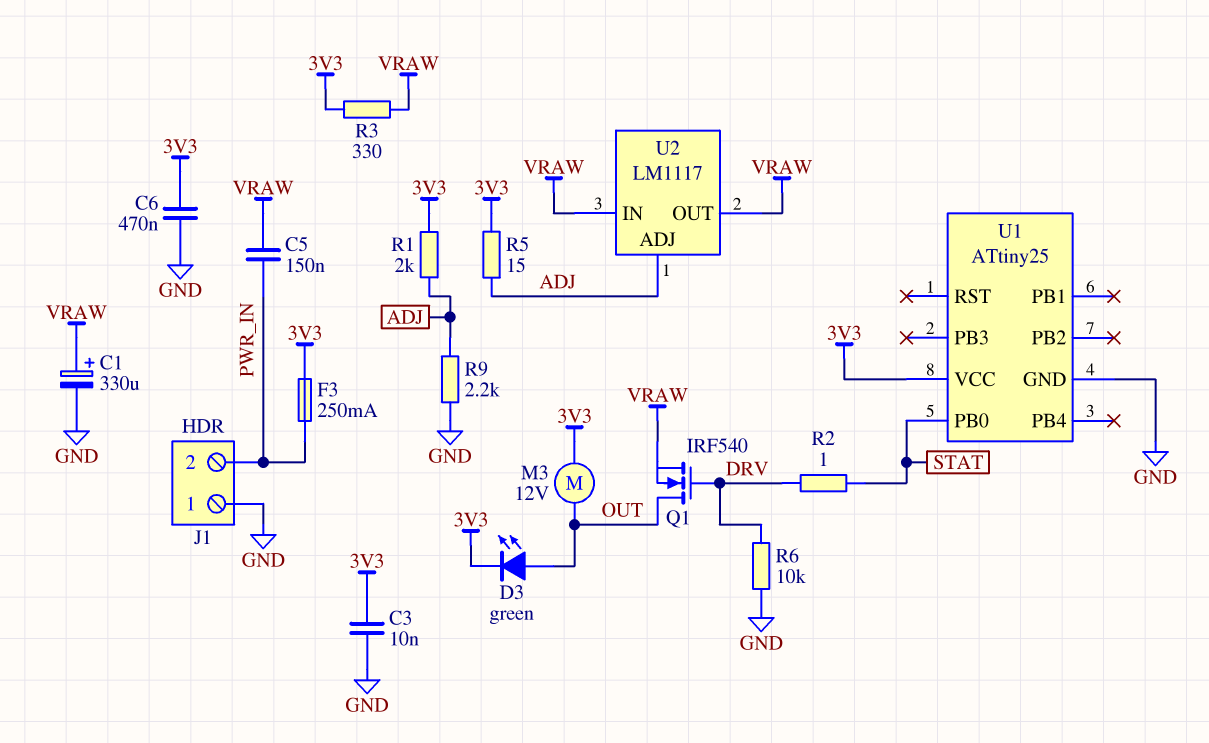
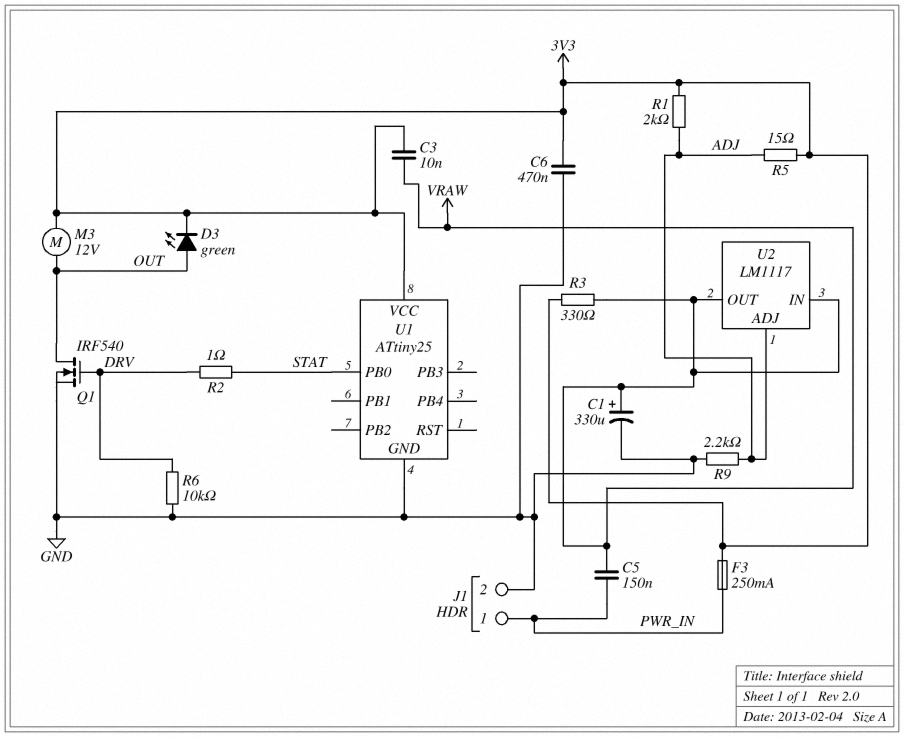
C3: 10nF (3V3, GND) -> 10nF (3V3, VRAW)
J1 pin 1: GND -> PWR_IN
J1 pin 2: PWR_IN -> GND
Q1: NMOS IRF540 (G DRV, D OUT, S VRAW) -> NMOS IRF540 (G DRV, D OUT, S GND)

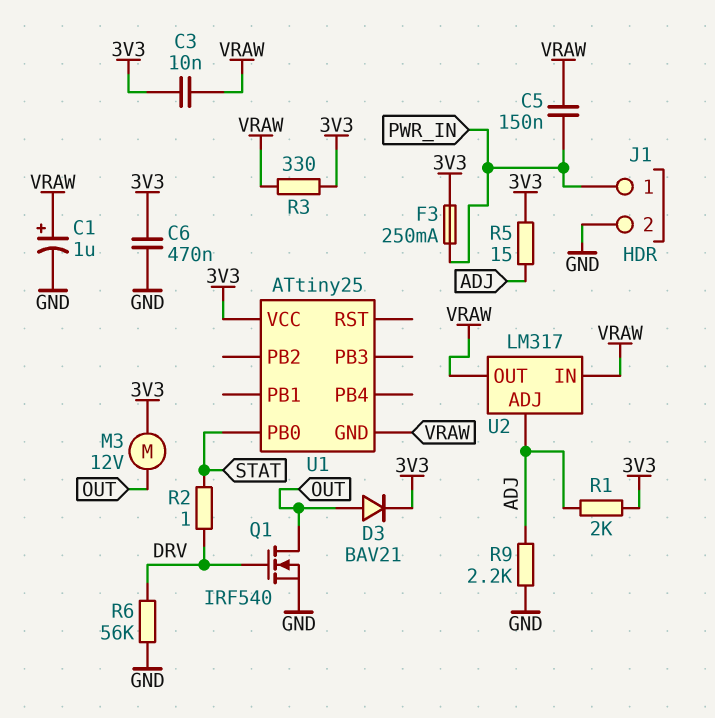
C1: 330uF (plus VRAW, minus GND) -> 1uF (plus VRAW, minus GND)
D3: LED green (A OUT, K 3V3) -> diode BAV21 (A OUT, K 3V3)
R6: 10k (DRV, GND) -> 56k (DRV, GND)
U1 pin GND: GND -> VRAW
U2: LM1117 -> LM317

